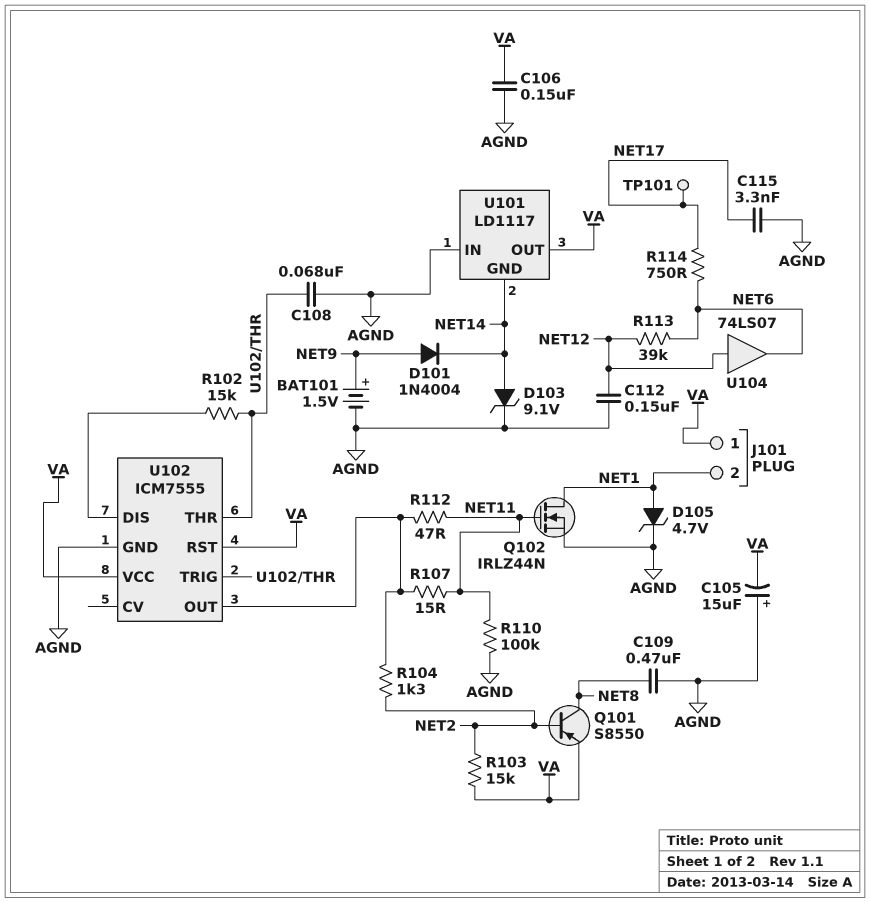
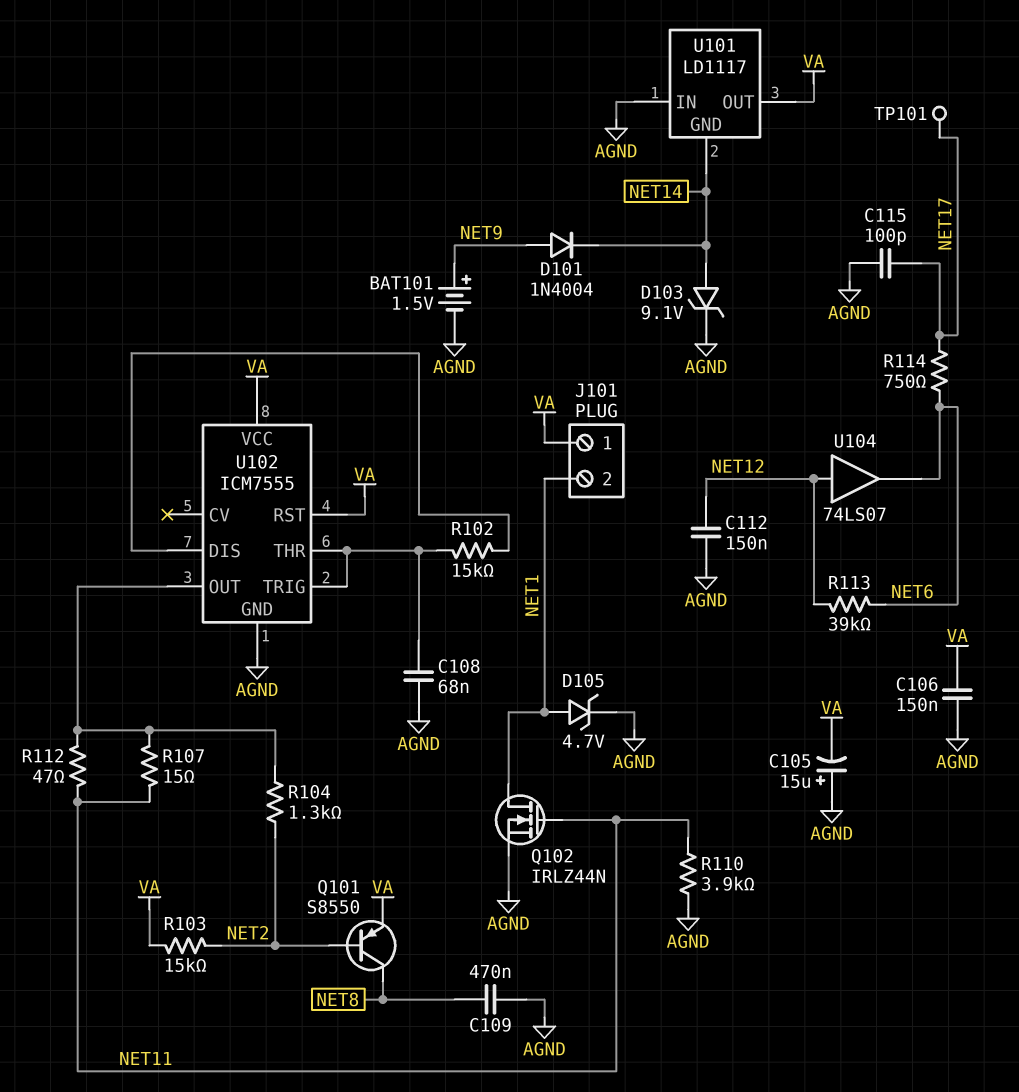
C115: 3.3nF (AGND, NET17) -> 100pF (AGND, NET17)
R110: 100k (AGND, NET11) -> 3.9k (AGND, NET11)

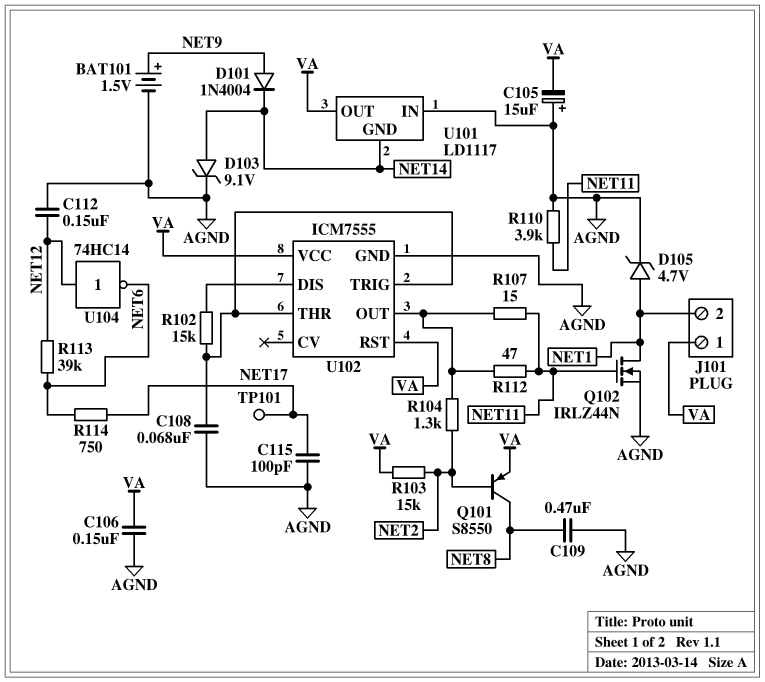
U104: buffer 74LS07 (in NET12, out NET6) -> NOT 74HC14 (in NET12, out NET6)

